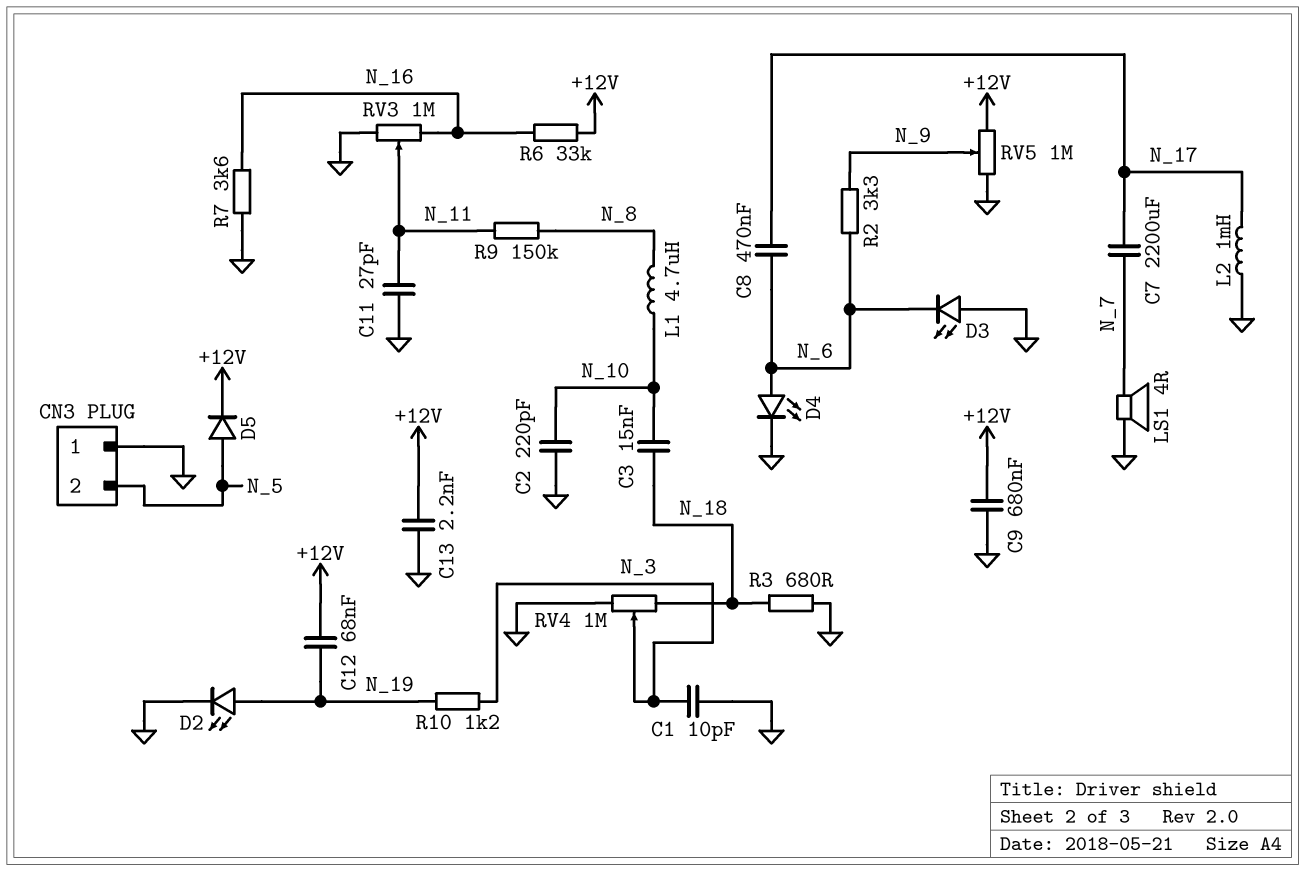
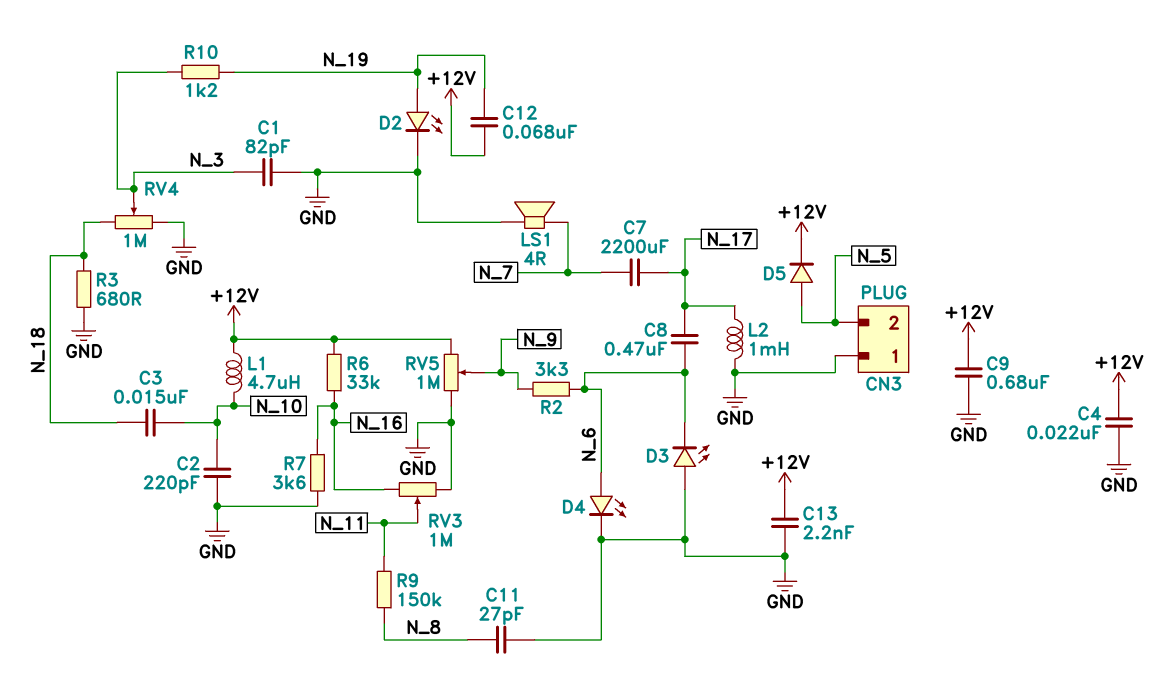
C1: 10pF (GND, N_3) -> 82pF (GND, N_3)
C4: none -> 22nF (+12V, GND)
C11: 27pF (GND, N_11) -> 27pF (GND, N_8)
L1: 4.7uH (N_8, N_10) -> 4.7uH (+12V, N_10)

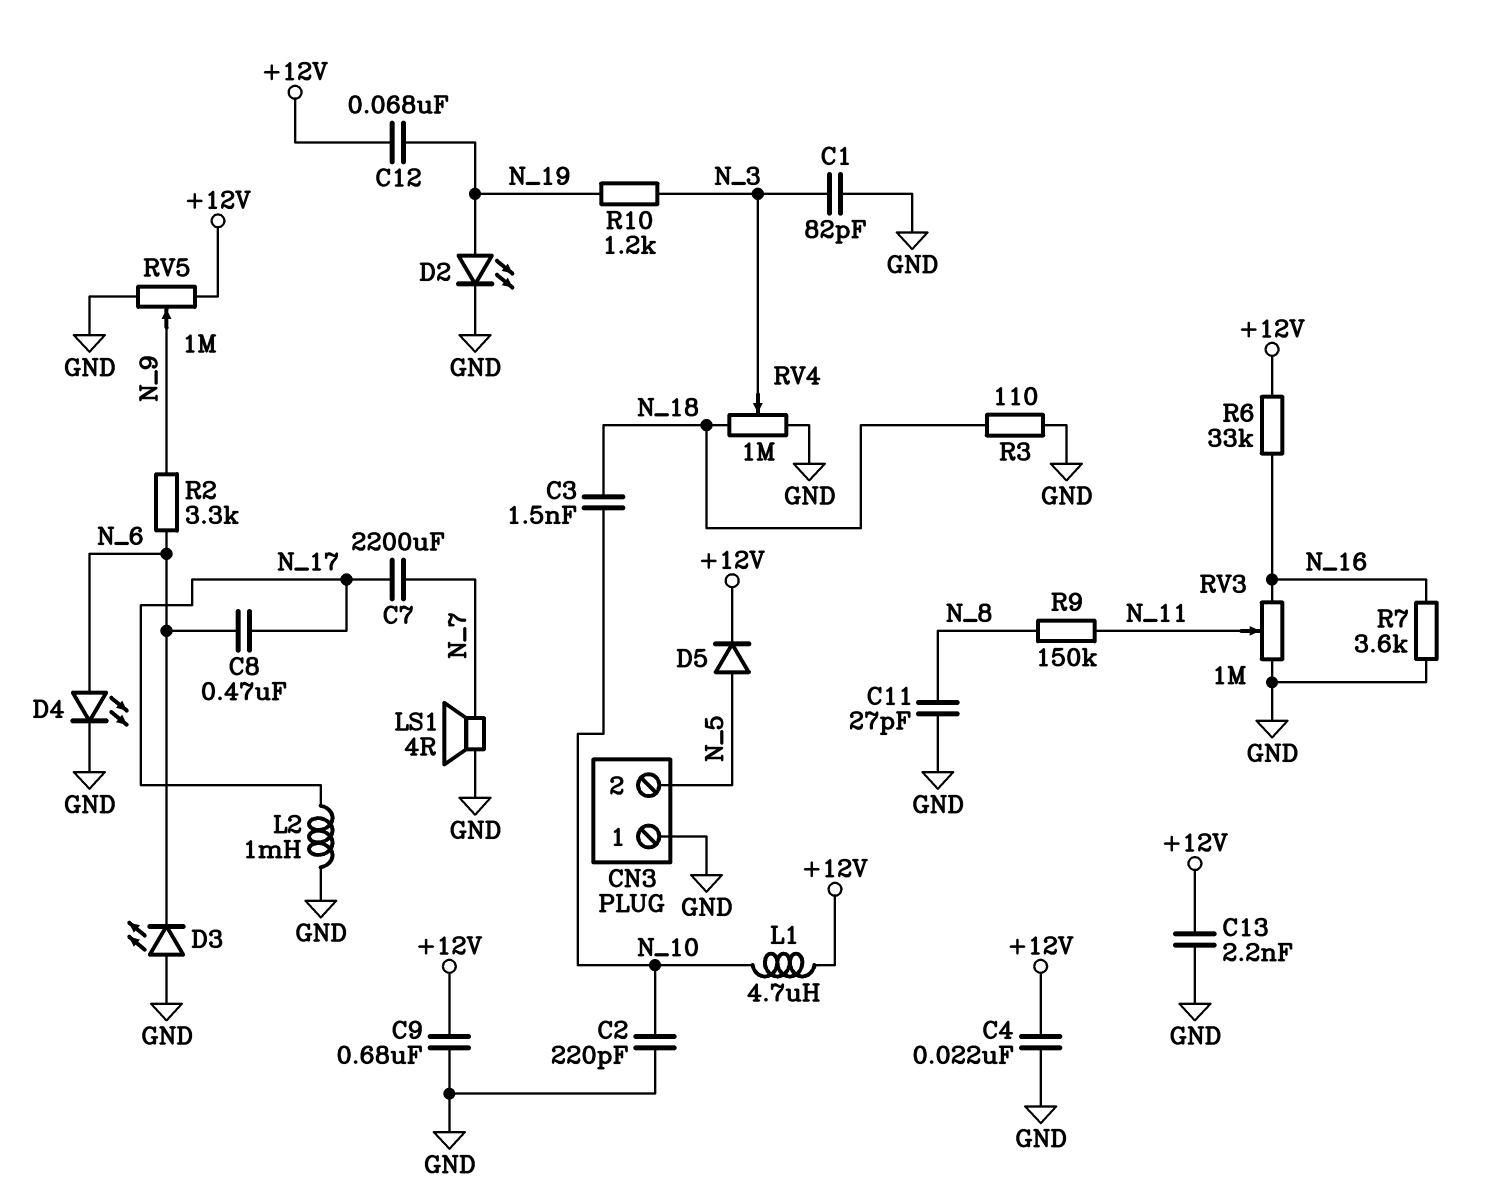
C3: 15nF (N_10, N_18) -> 1.5nF (N_10, N_18)
R3: 680 (GND, N_18) -> 110 (GND, N_18)

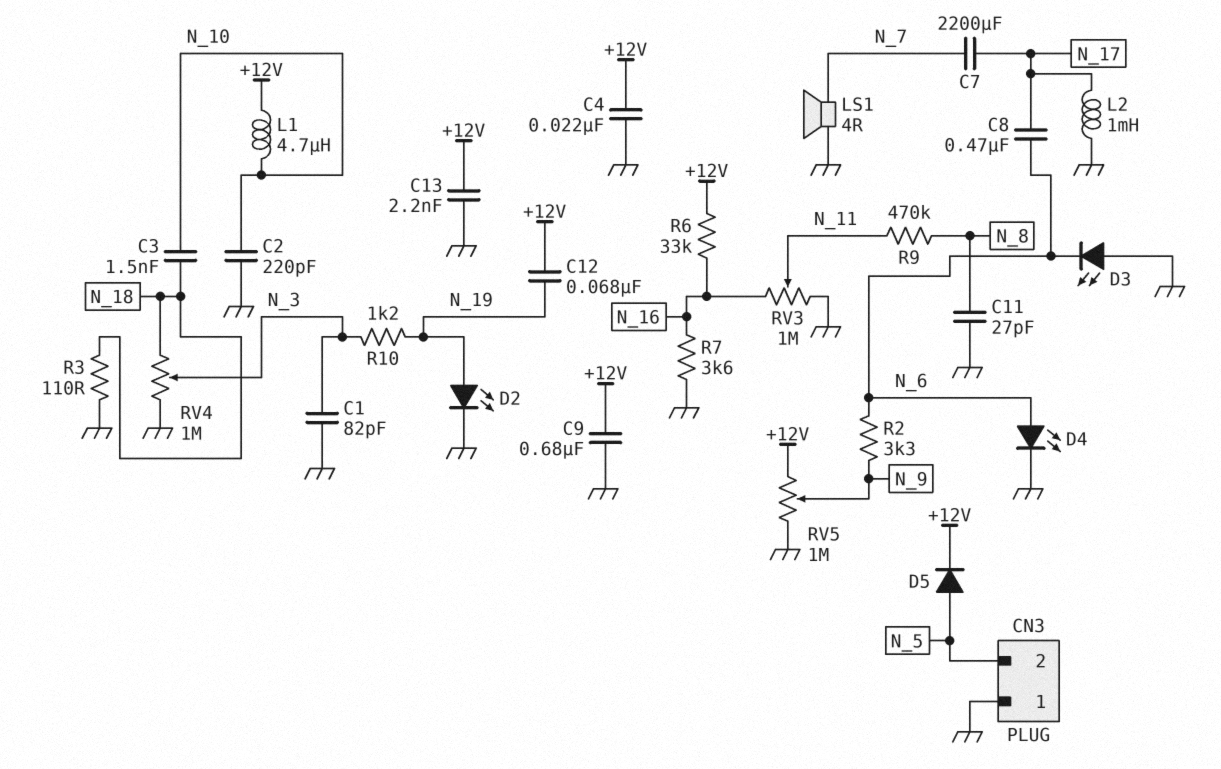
R9: 150k (N_8, N_11) -> 470k (N_8, N_11)

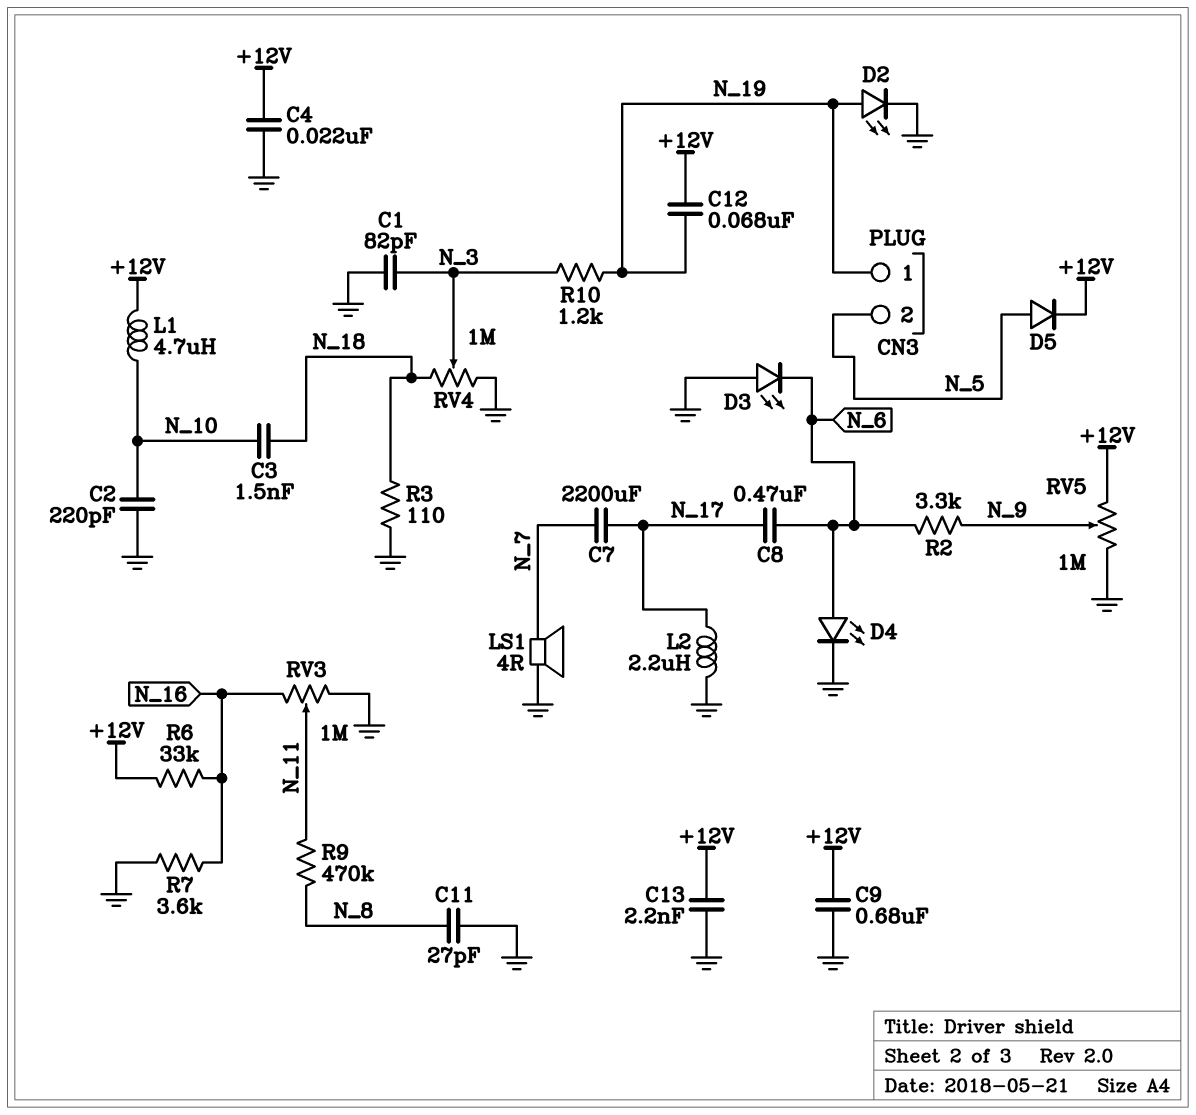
CN3 pin 1: GND -> N_19
L2: 1mH (GND, N_17) -> 2.2uH (GND, N_17)

